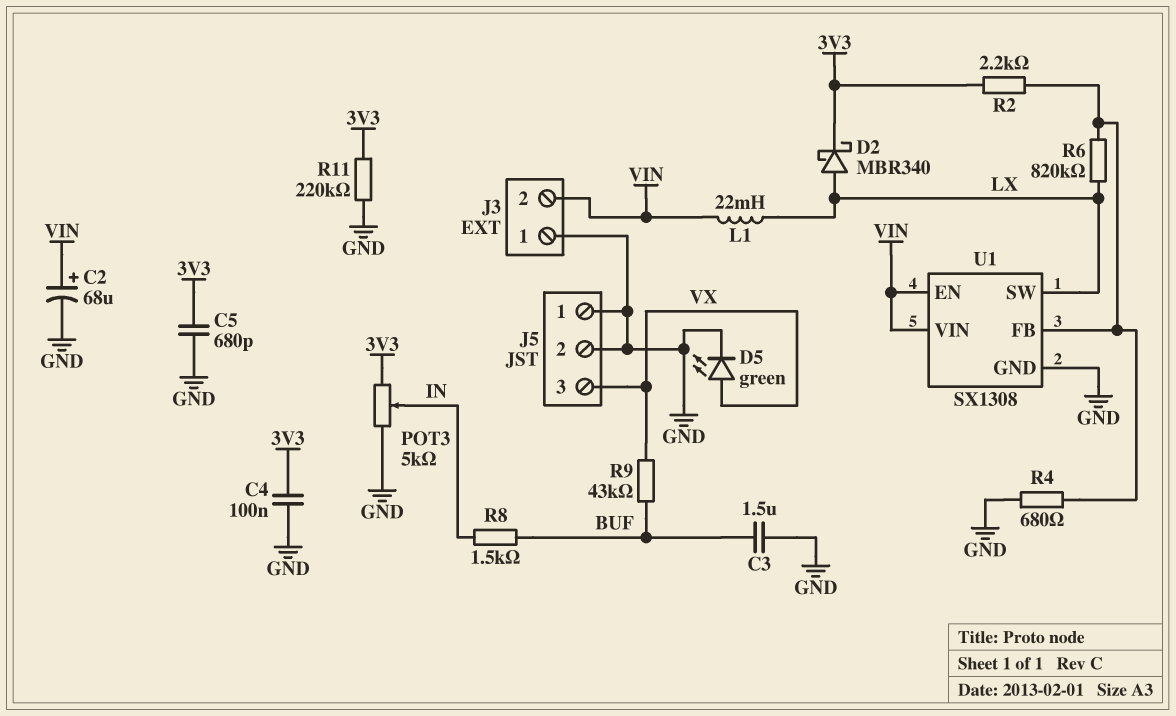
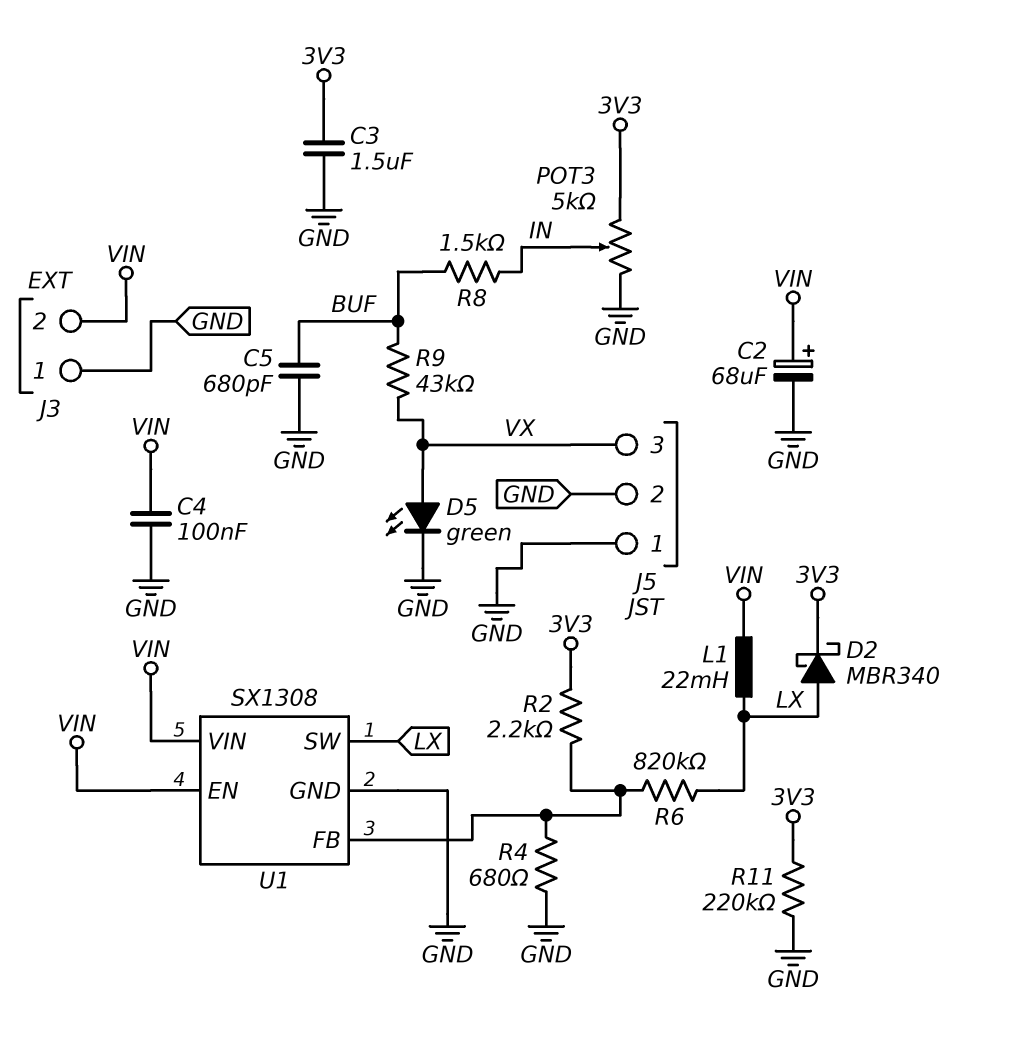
C3: 1.5uF (BUF, GND) -> 1.5uF (3V3, GND)
C4: 100nF (3V3, GND) -> 100nF (GND, VIN)
C5: 680pF (3V3, GND) -> 680pF (BUF, GND)

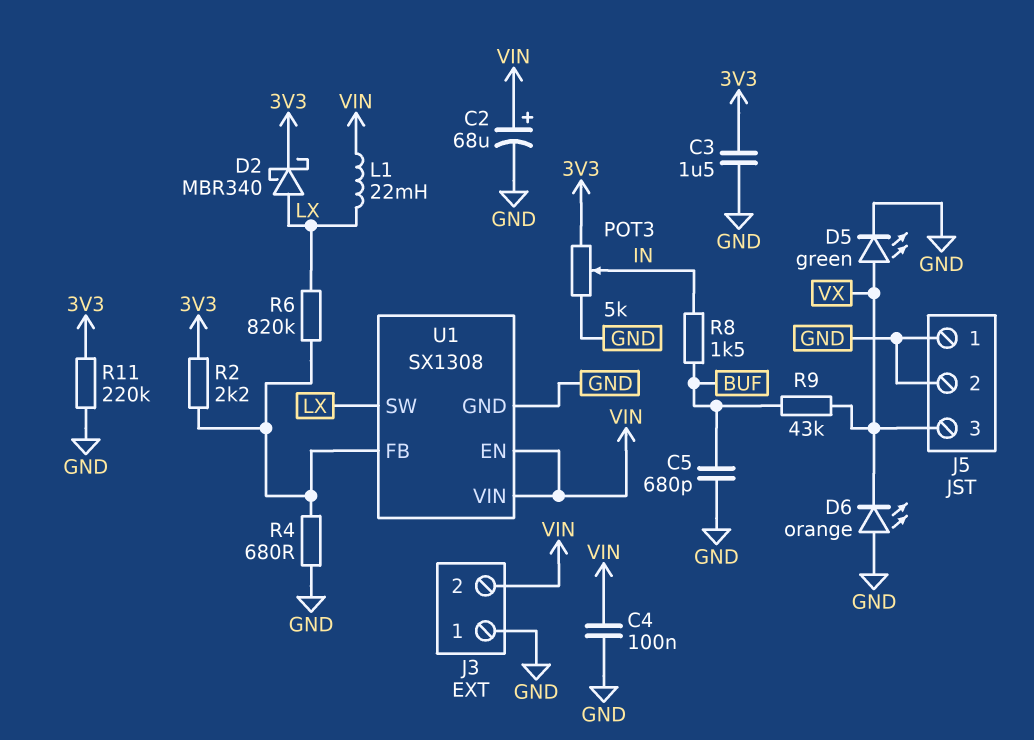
D6: none -> LED orange (A GND, K VX)

